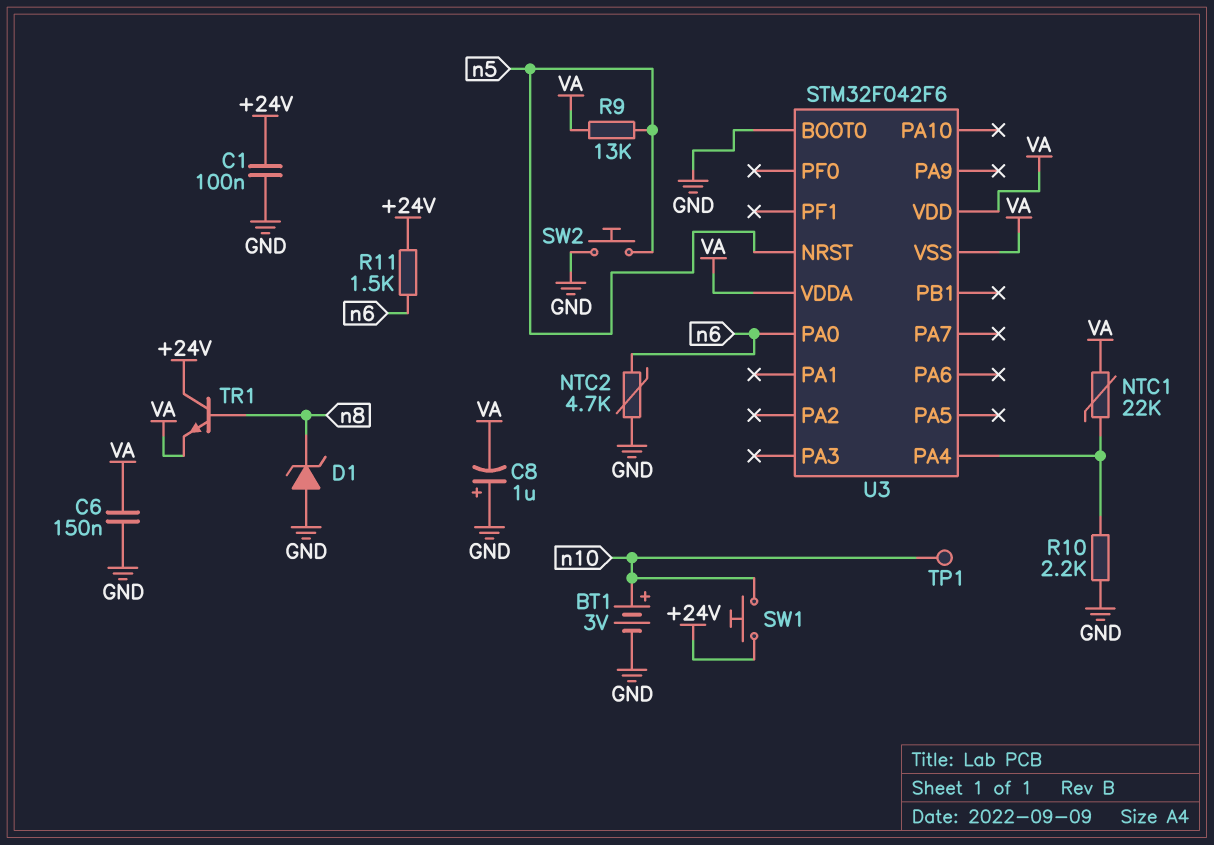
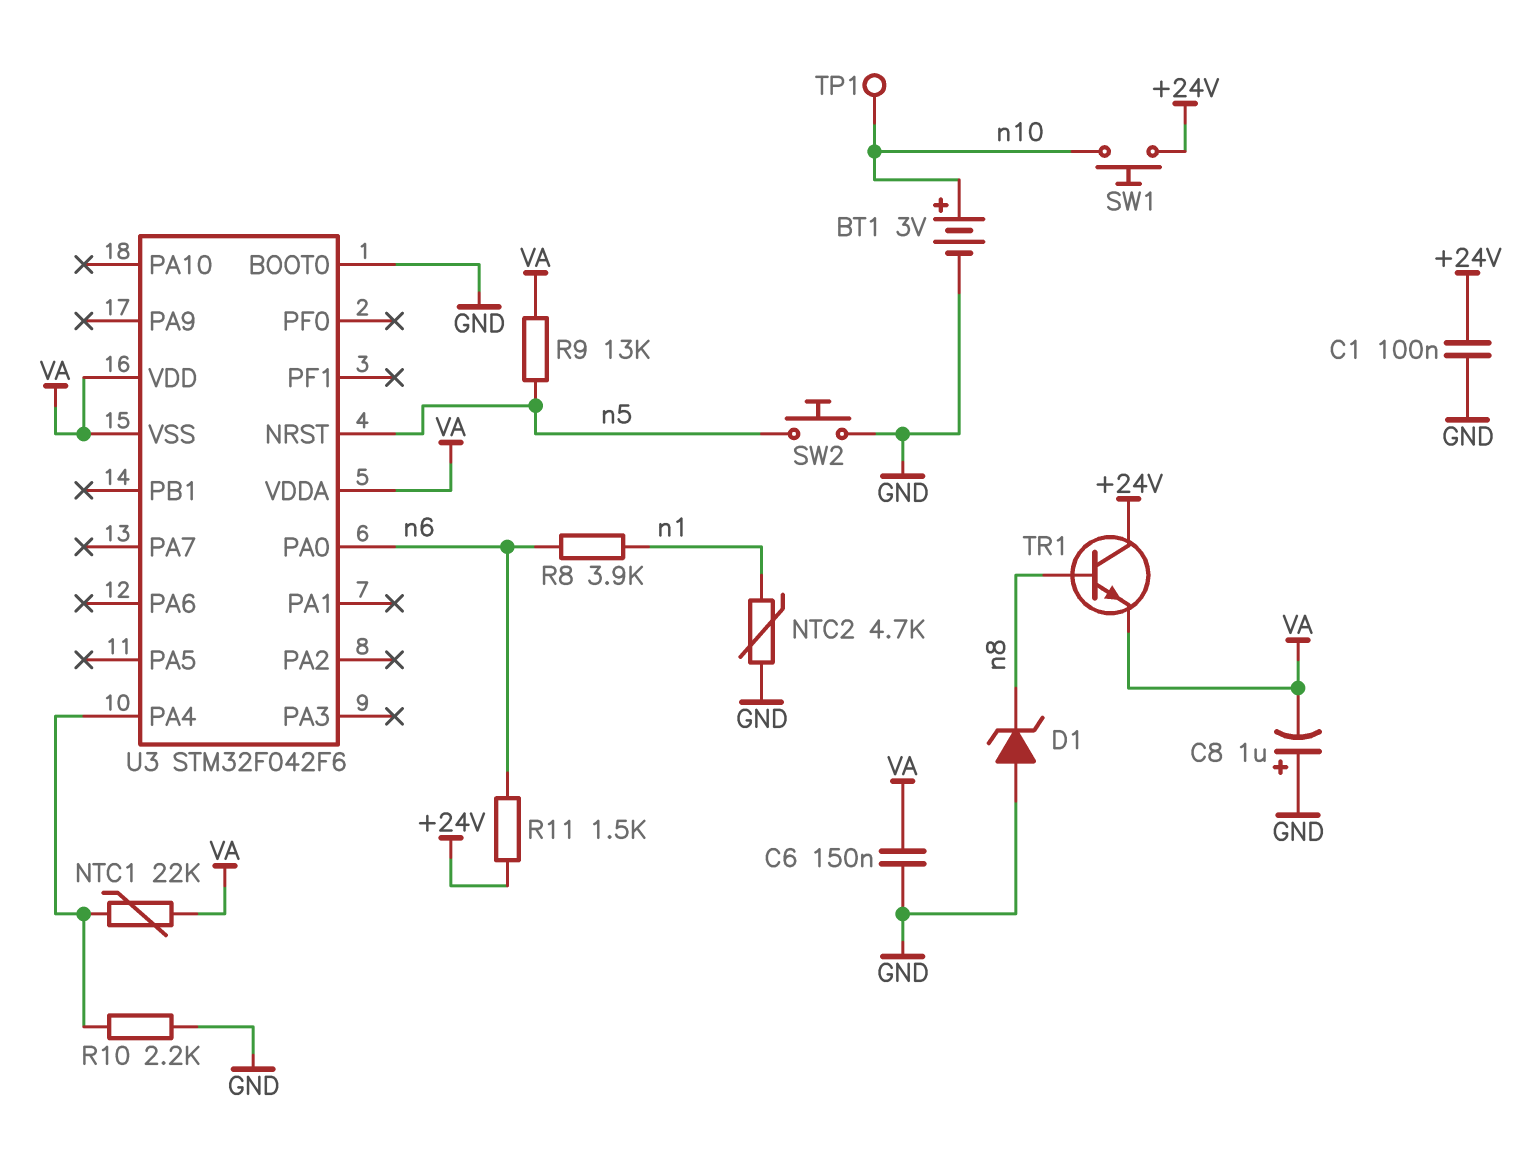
NTC2: 4.7k (GND, n6) -> 4.7k (GND, n1)
R8: none -> 3.9k (n1, n6)

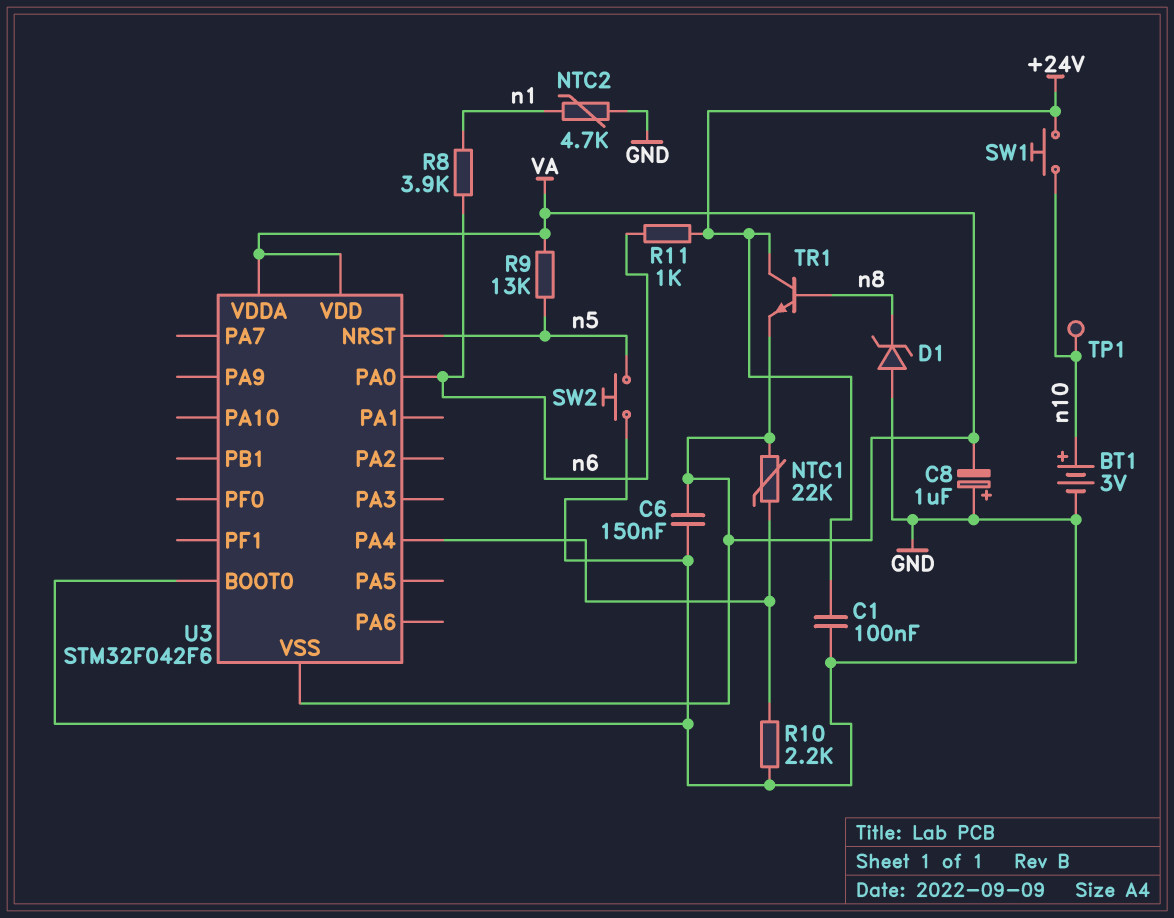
R11: 1.5k (+24V, n6) -> 1k (+24V, n6)

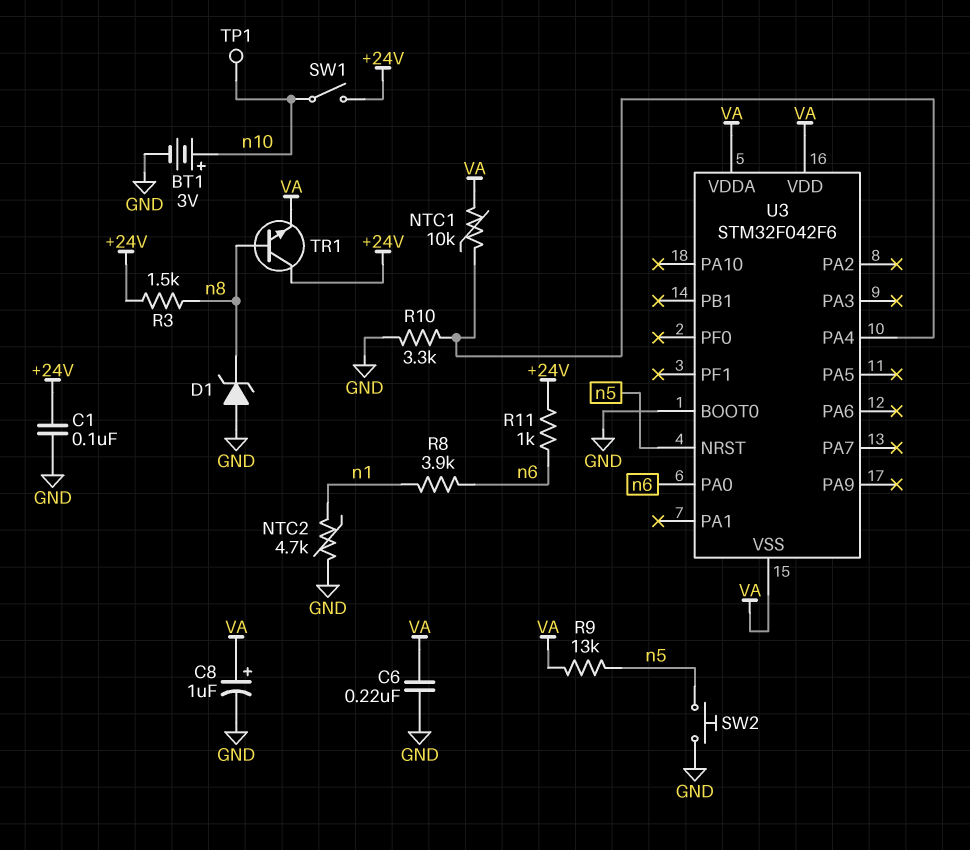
C6: 150nF (GND, VA) -> 220nF (GND, VA)
C8: 1uF (plus GND, minus VA) -> 1uF (plus VA, minus GND)
NTC1: 22k (U3/PA4, VA) -> 10k (U3/PA4, VA)
R3: none -> 1.5k (+24V, n8)
R10: 2.2k (GND, U3/PA4) -> 3.3k (GND, U3/PA4)
SW1: button (+24V, n10) -> switch (+24V, n10)

